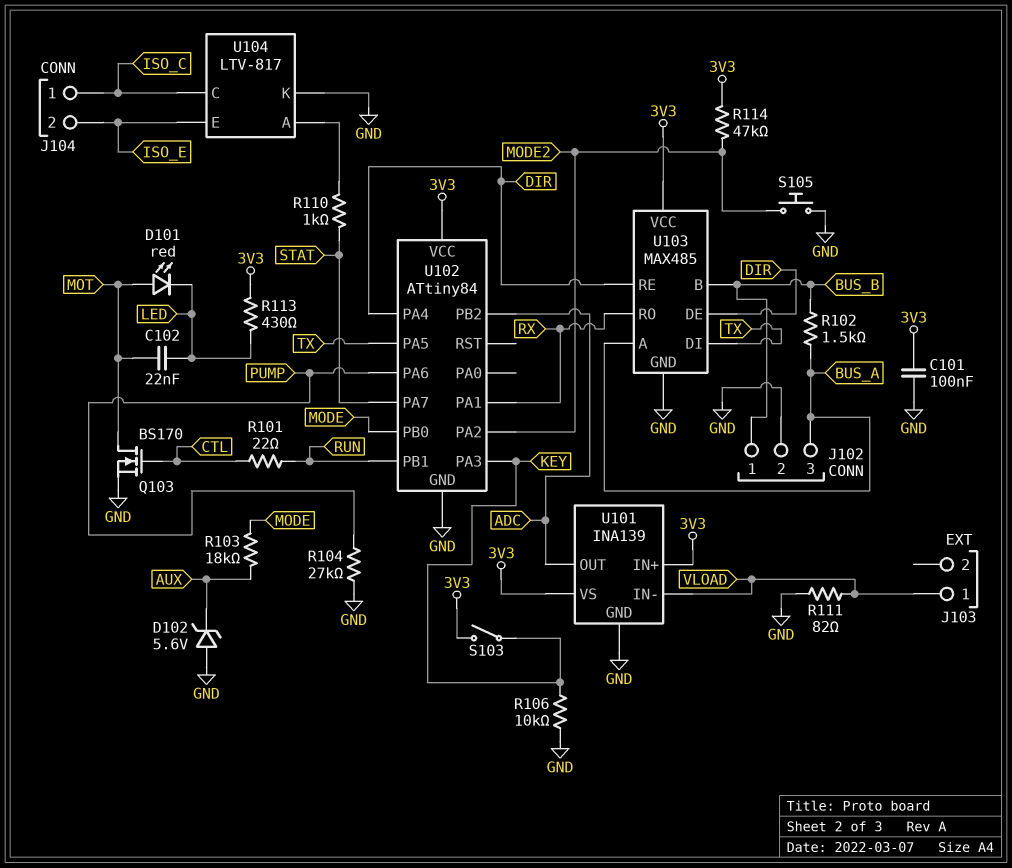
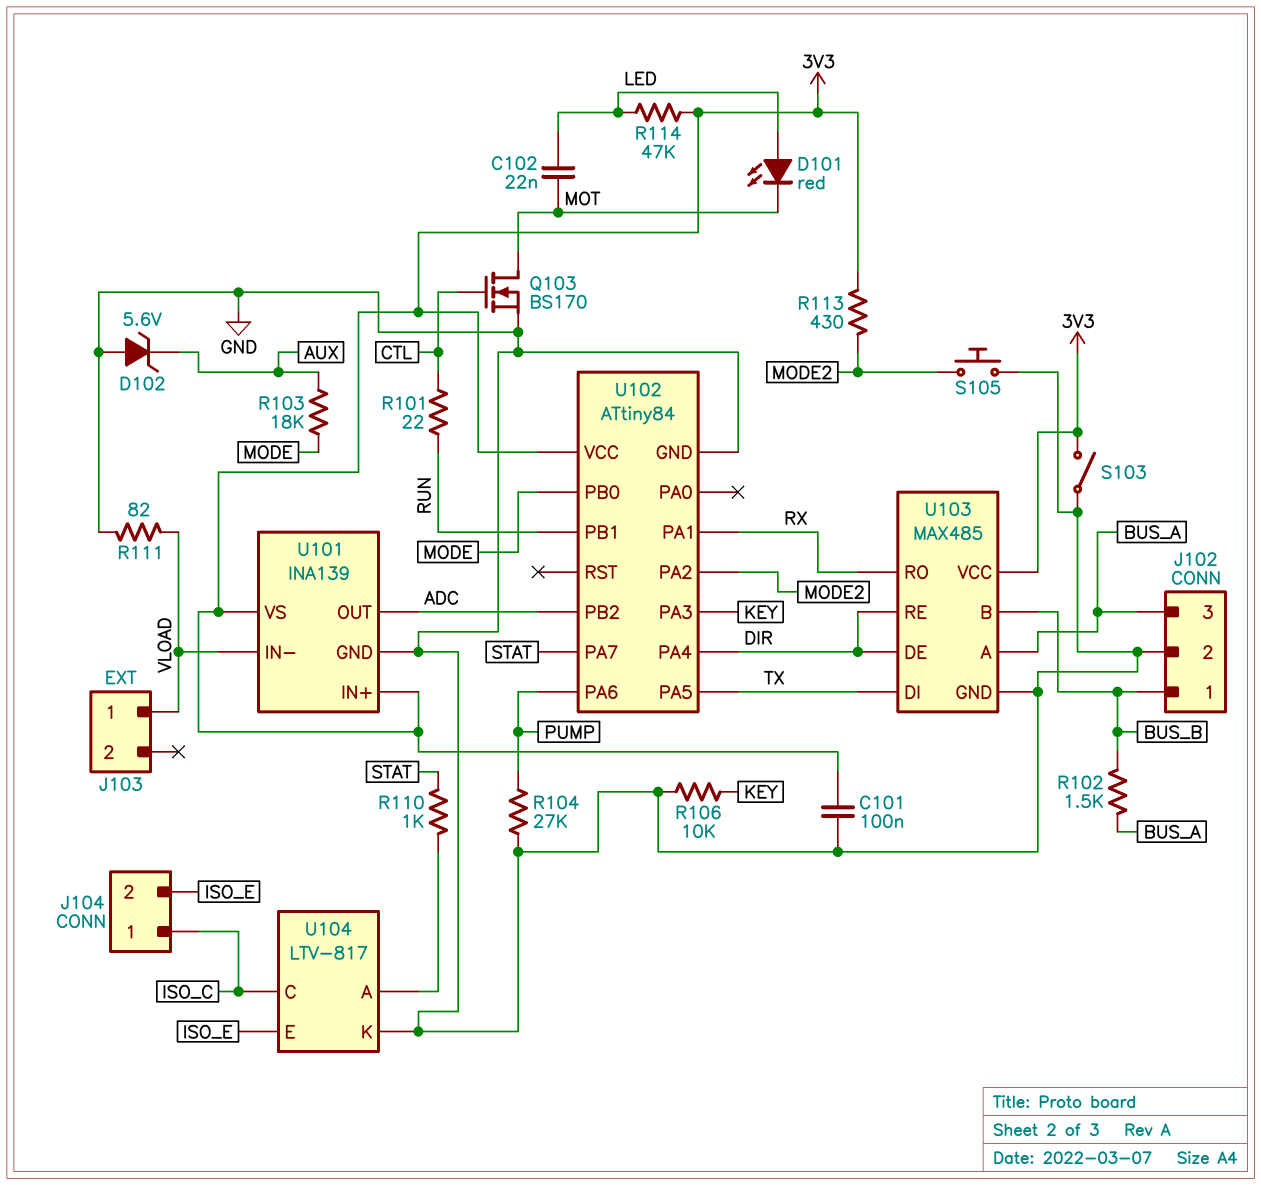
D101: LED red (A MOT, K LED) -> LED red (A LED, K MOT)
R113: 430 (3V3, LED) -> 430 (3V3, MODE2)
R114: 47k (3V3, MODE2) -> 47k (3V3, LED)
S103: switch (3V3, KEY) -> switch (3V3, GND)

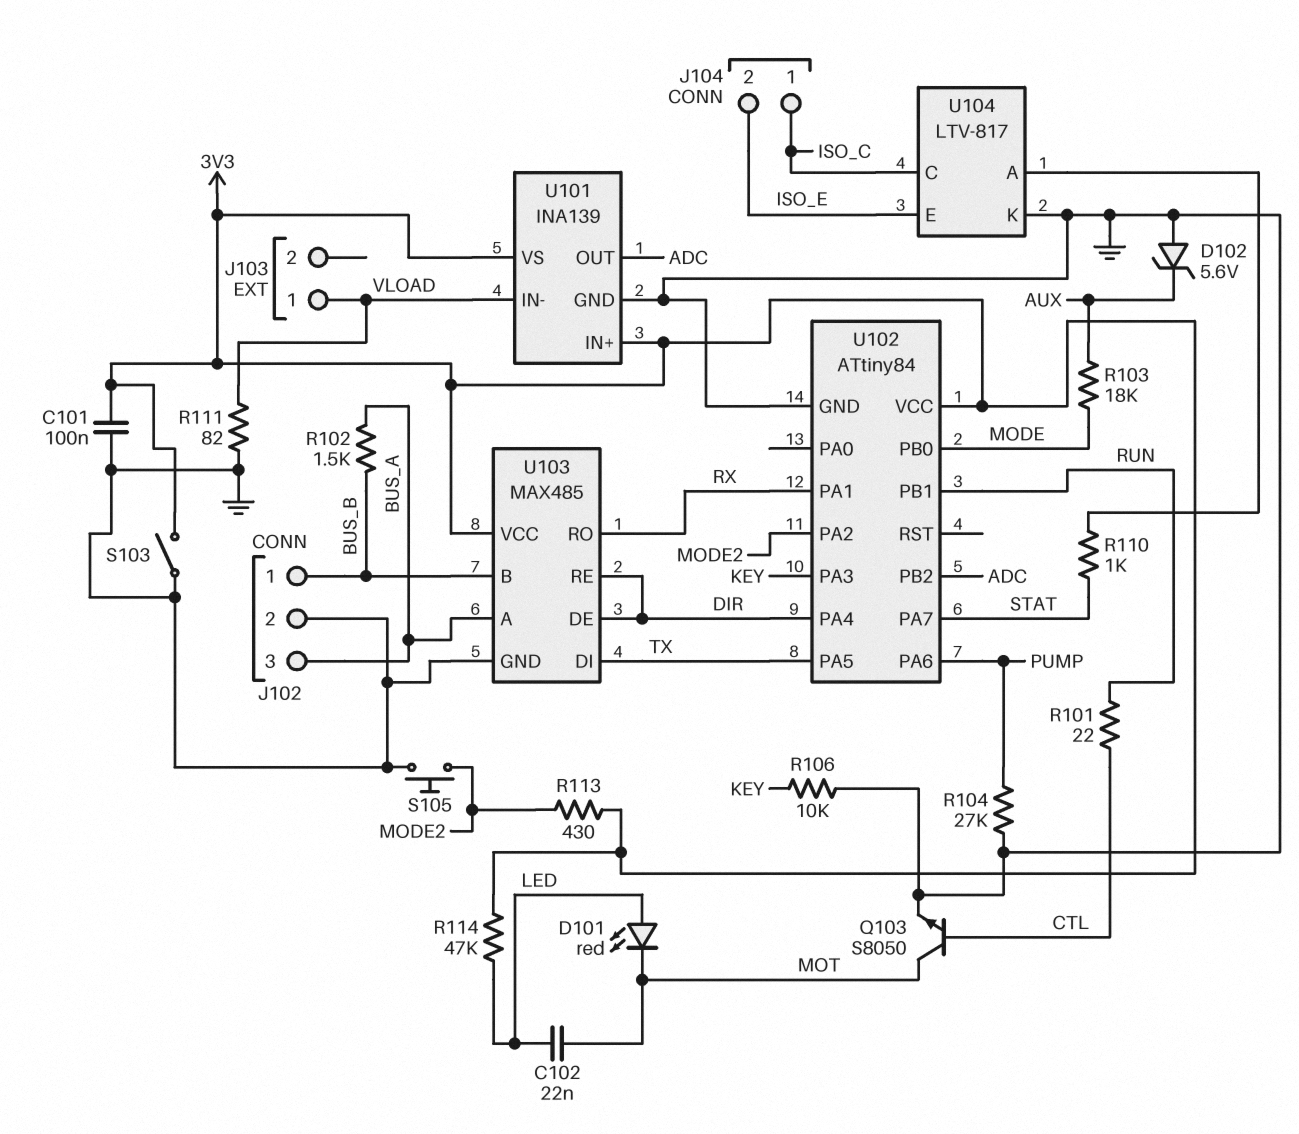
Q103: NMOS BS170 (G CTL, D MOT, S GND) -> NPN S8050 (B CTL, C MOT, E GND)

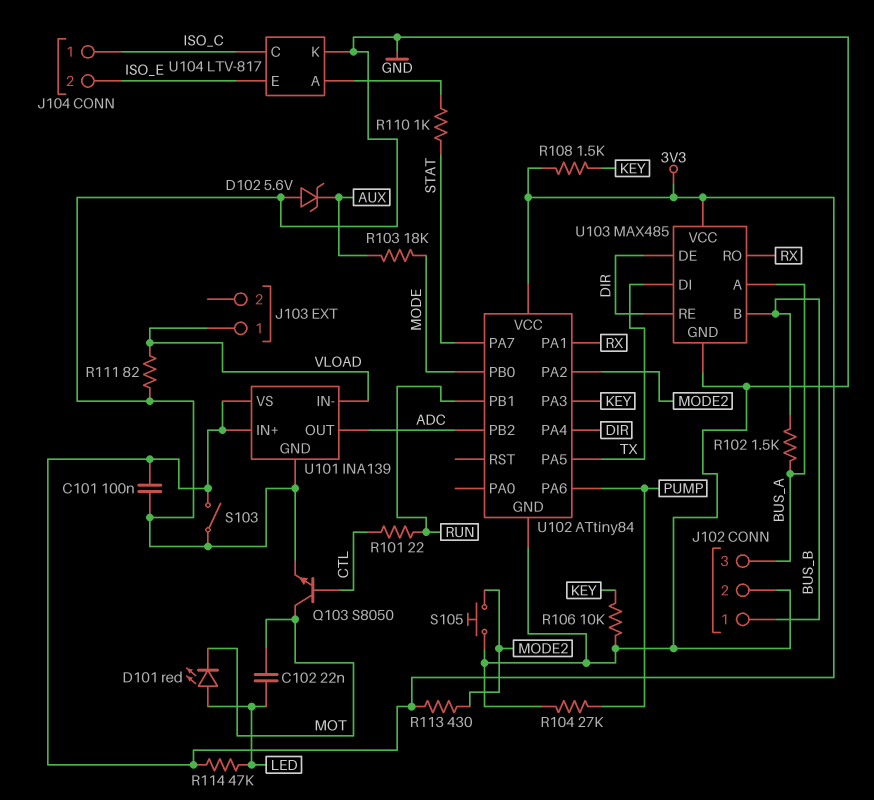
R108: none -> 1.5k (3V3, KEY)

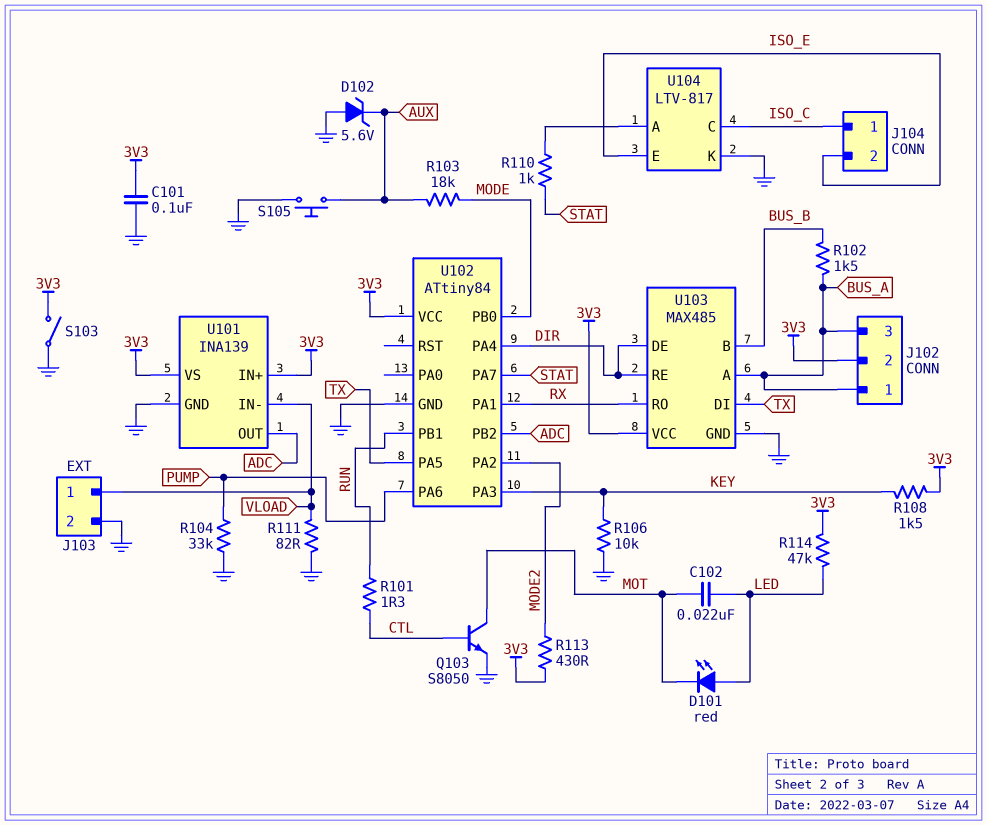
J102 pin 1: BUS_B -> BUS_A
J102 pin 2: GND -> 3V3
J103 pin 2: none -> GND
R101: 22 (CTL, RUN) -> 1.3 (CTL, RUN)
R104: 27k (GND, PUMP) -> 33k (GND, PUMP)
S105: button (GND, MODE2) -> button (AUX, GND)

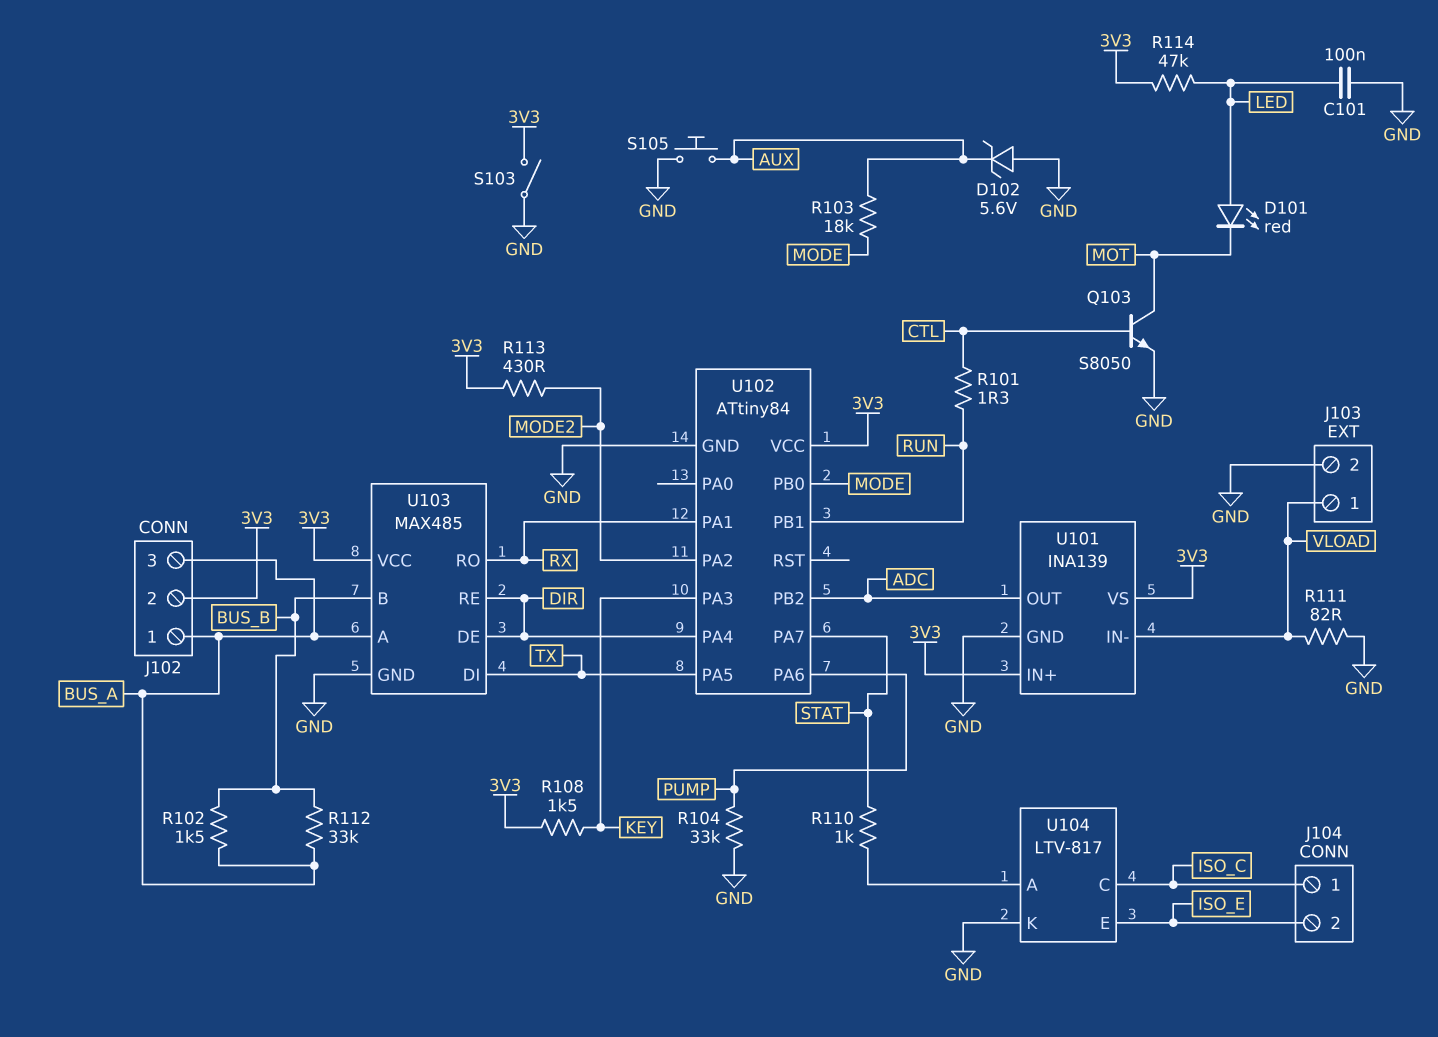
C101: 100nF (3V3, GND) -> 100nF (GND, LED)
C102: 22nF (LED, MOT) -> none
R106: 10k (GND, KEY) -> none
R112: none -> 33k (BUS_A, BUS_B)

